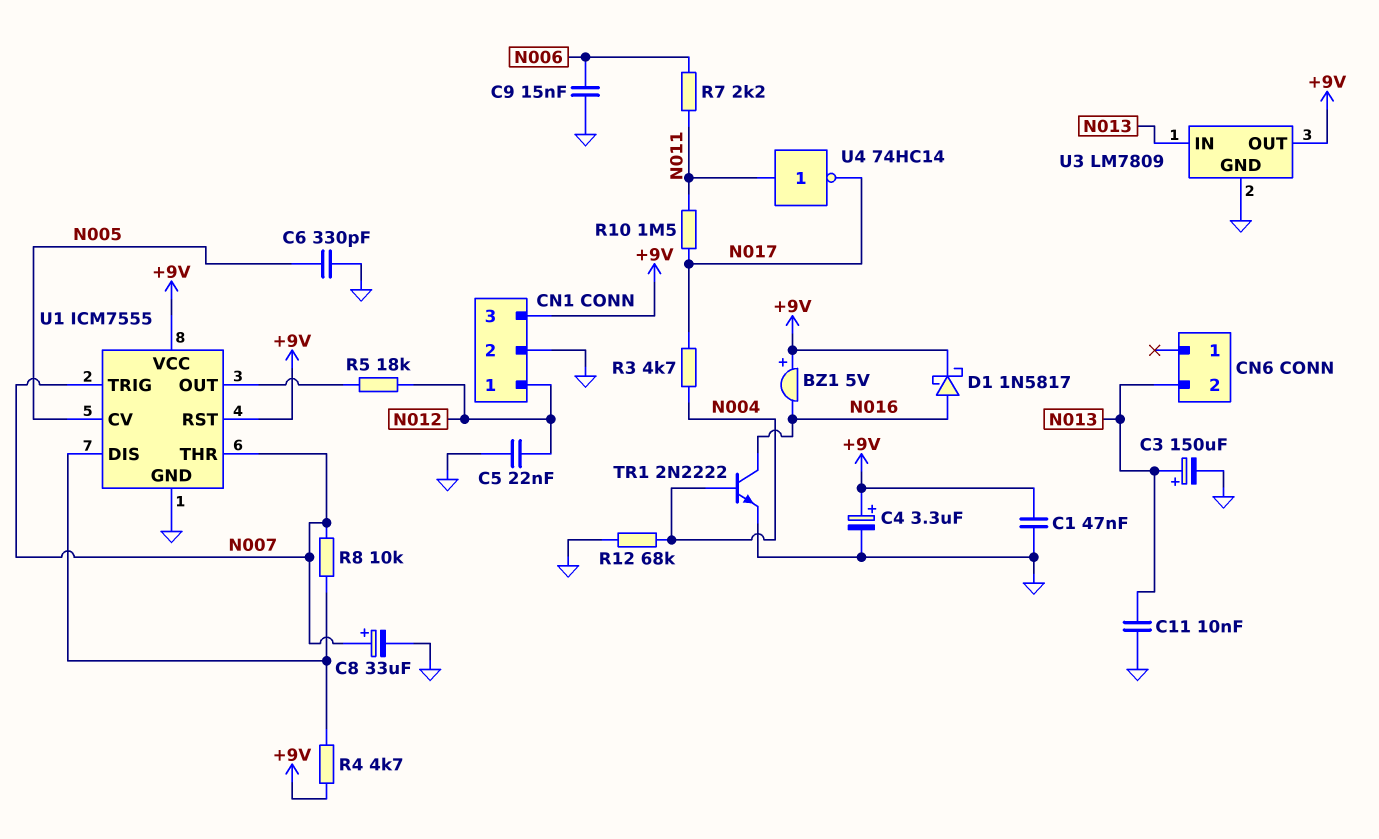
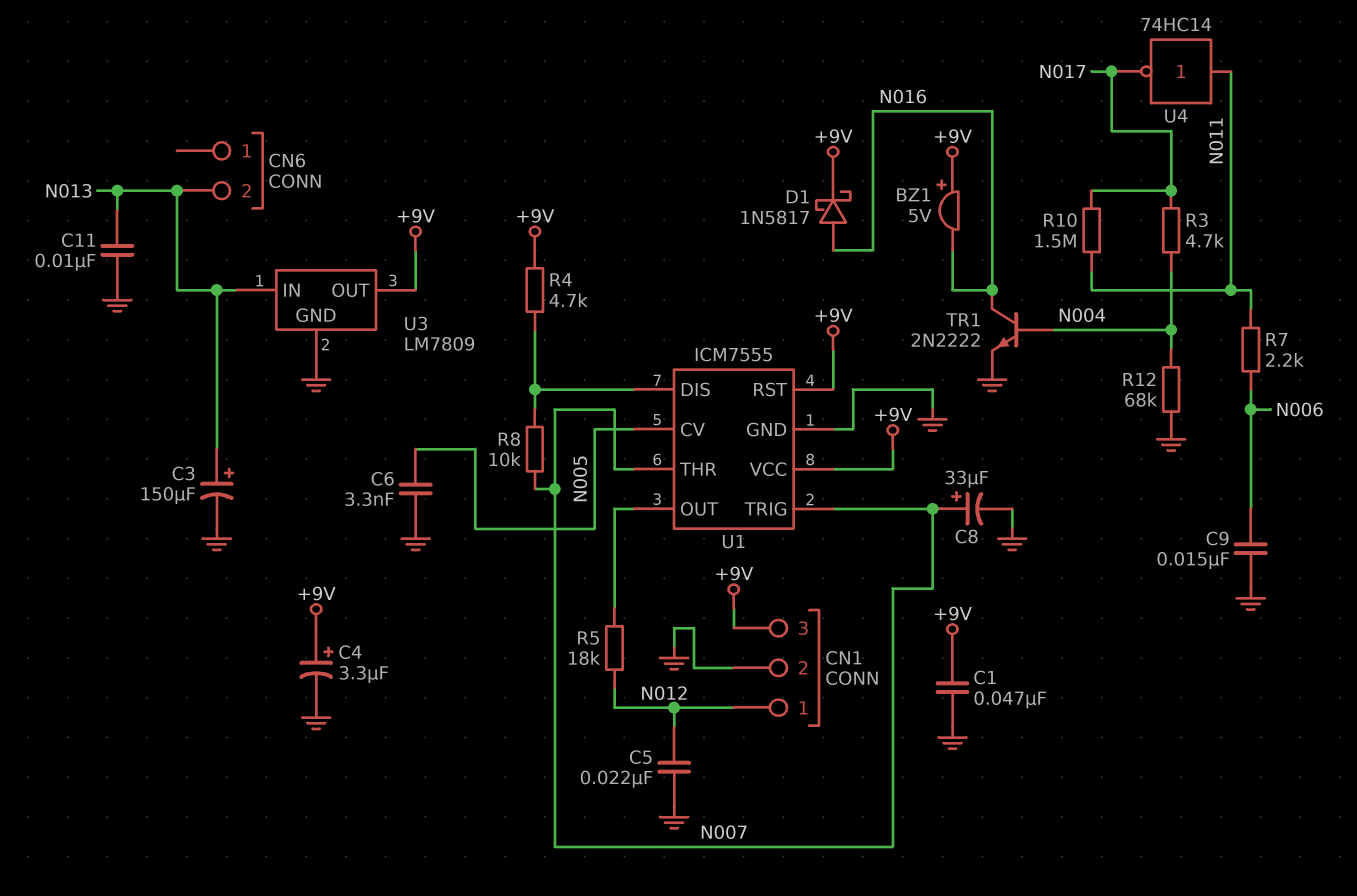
C6: 330pF (GND, N005) -> 3.3nF (GND, N005)

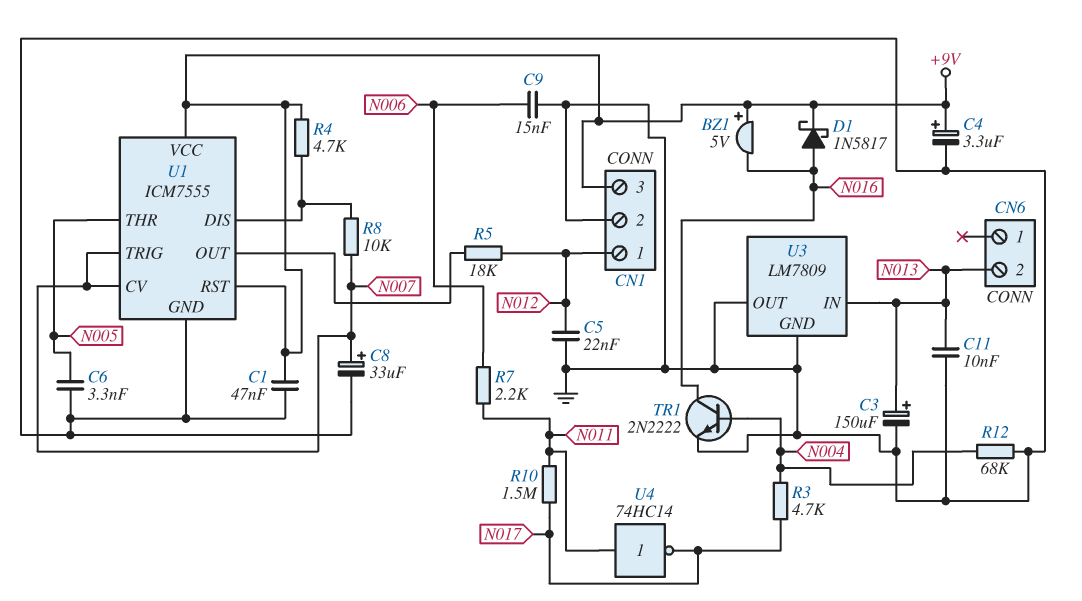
U1 pin CV: N005 -> N007
U1 pin THR: N007 -> N005
U3 pin OUT: +9V -> GND

